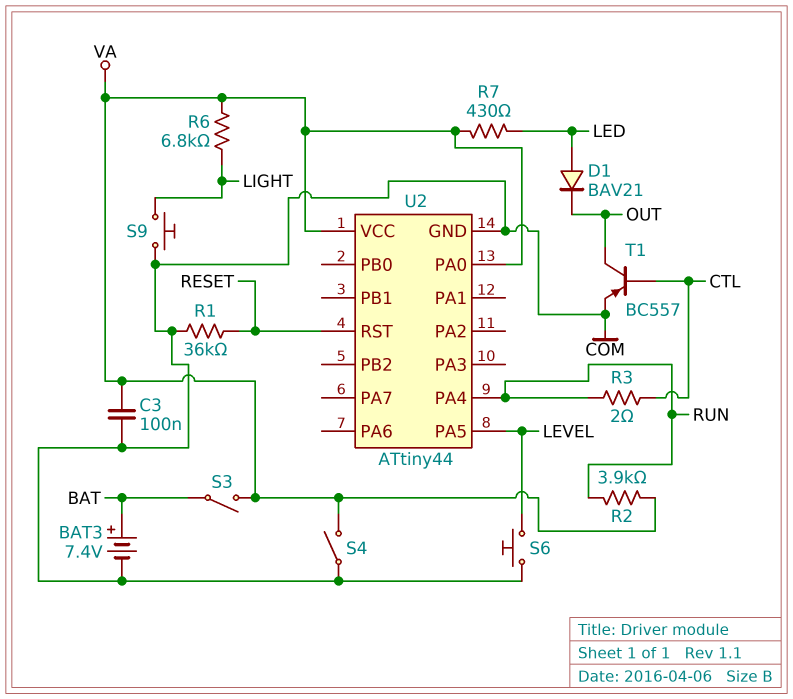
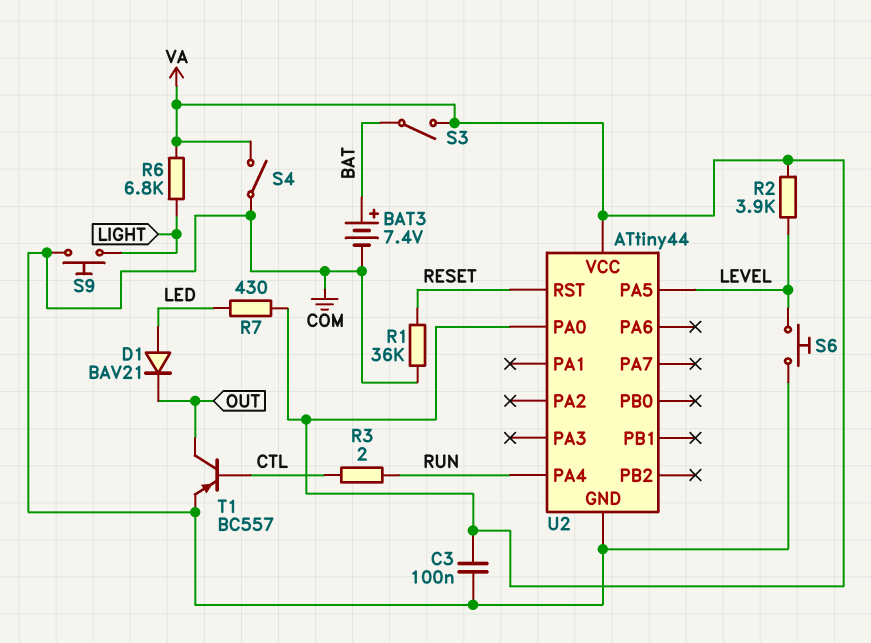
R2: 3.9k (RUN, VA) -> 3.9k (LEVEL, VA)

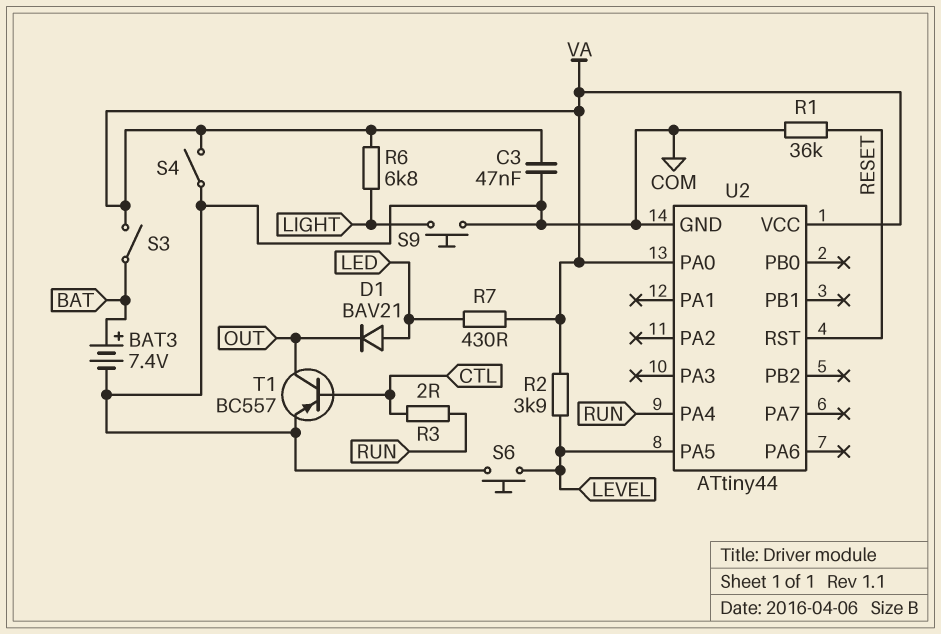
C3: 100nF (COM, VA) -> 47nF (COM, VA)

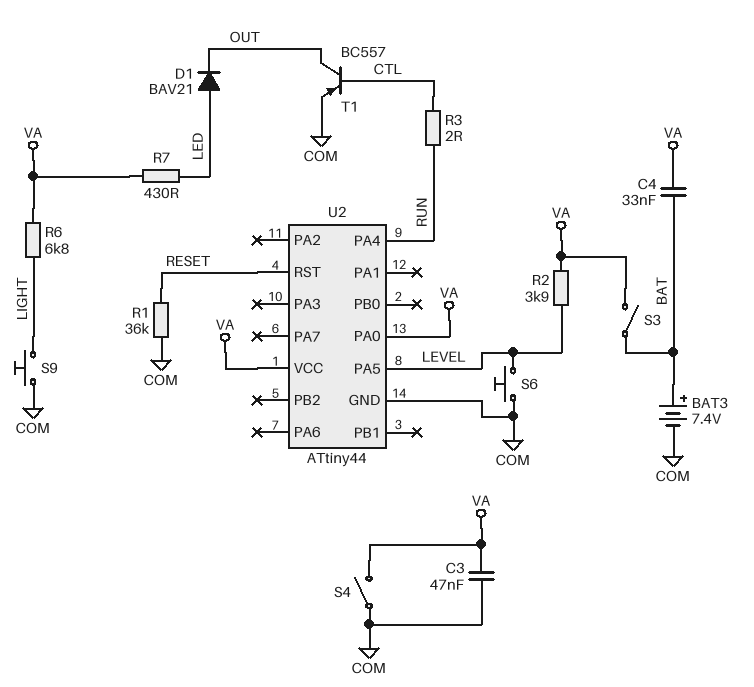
C4: none -> 33nF (BAT, VA)

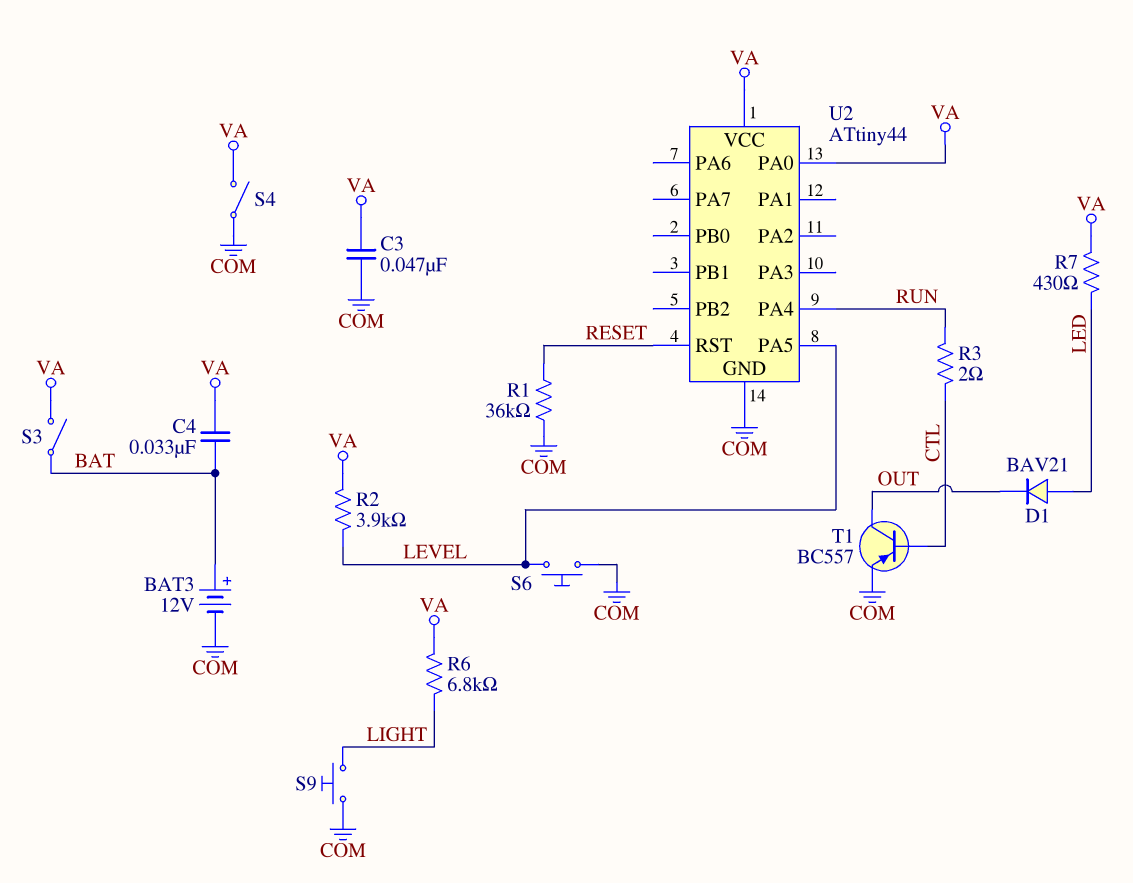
BAT3: 7.4V (plus BAT, minus COM) -> 12V (plus BAT, minus COM)

